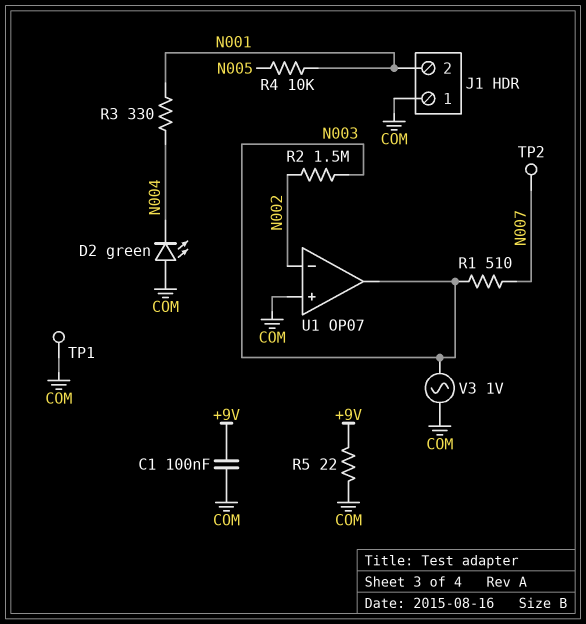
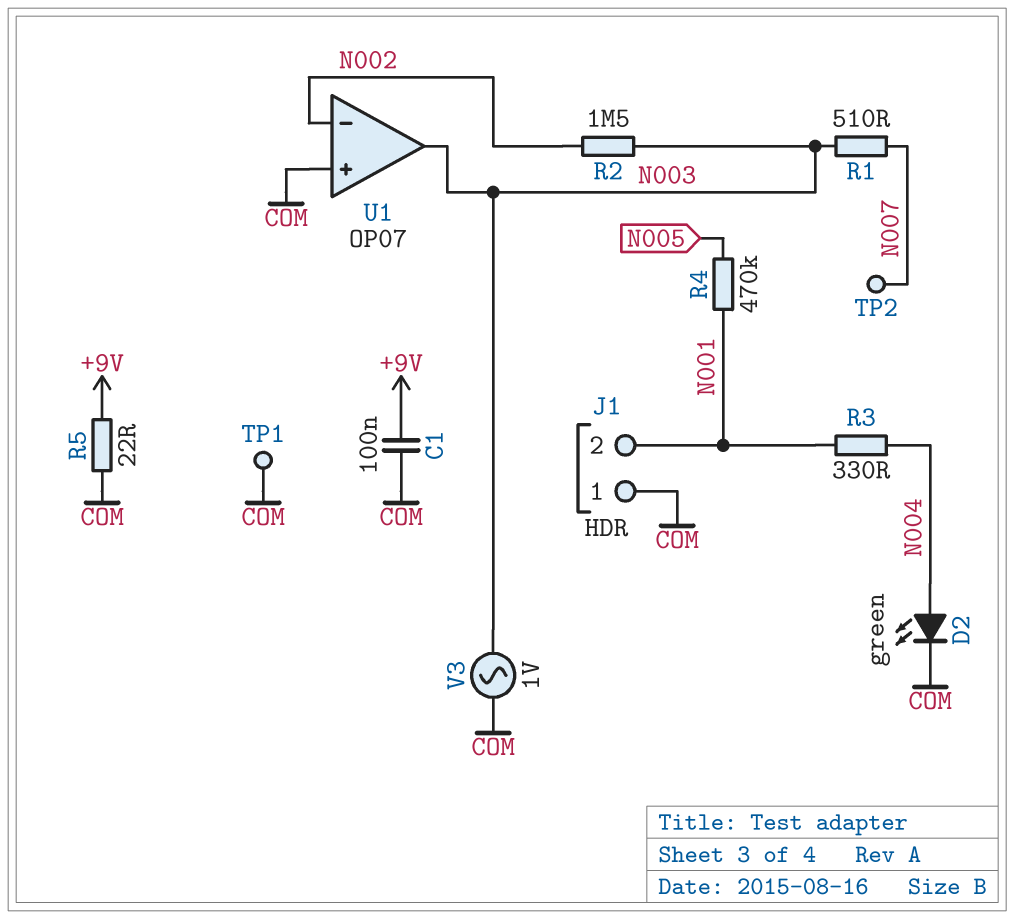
D2: LED green (A COM, K N004) -> LED green (A N004, K COM)
R4: 10k (N001, N005) -> 470k (N001, N005)

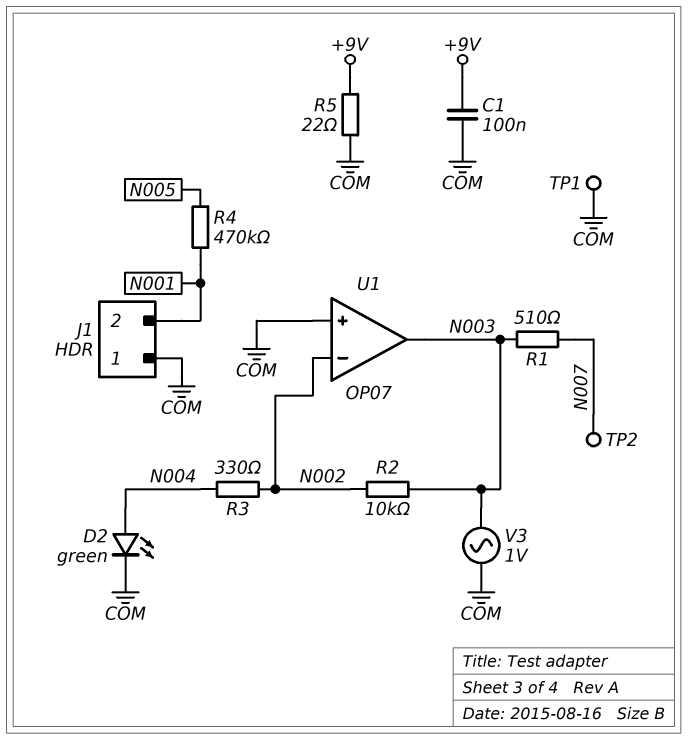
R2: 1.5M (N002, N003) -> 10k (N002, N003)
R3: 330 (N001, N004) -> 330 (N002, N004)

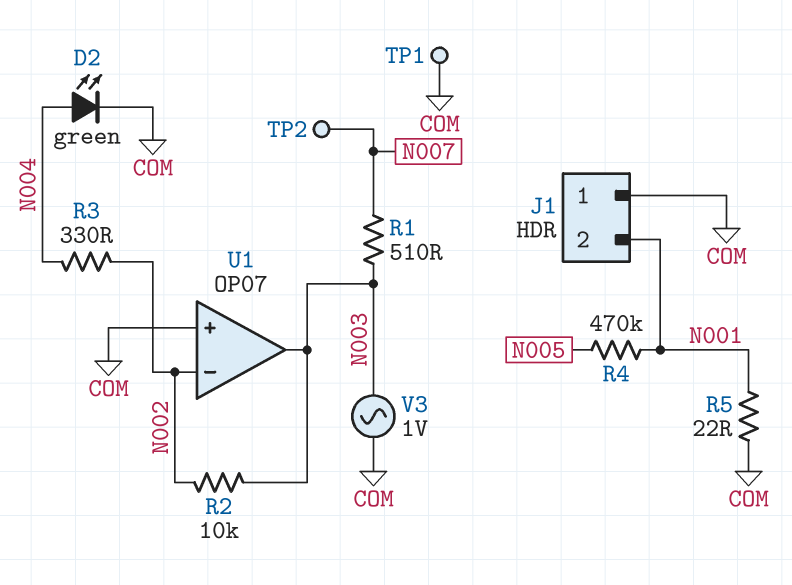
C1: 100nF (+9V, COM) -> none
R5: 22 (+9V, COM) -> 22 (COM, N001)

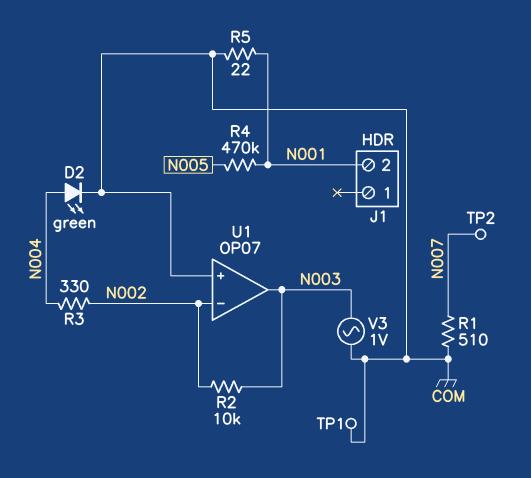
J1 pin 1: COM -> none
R1: 510 (N003, N007) -> 510 (COM, N007)

